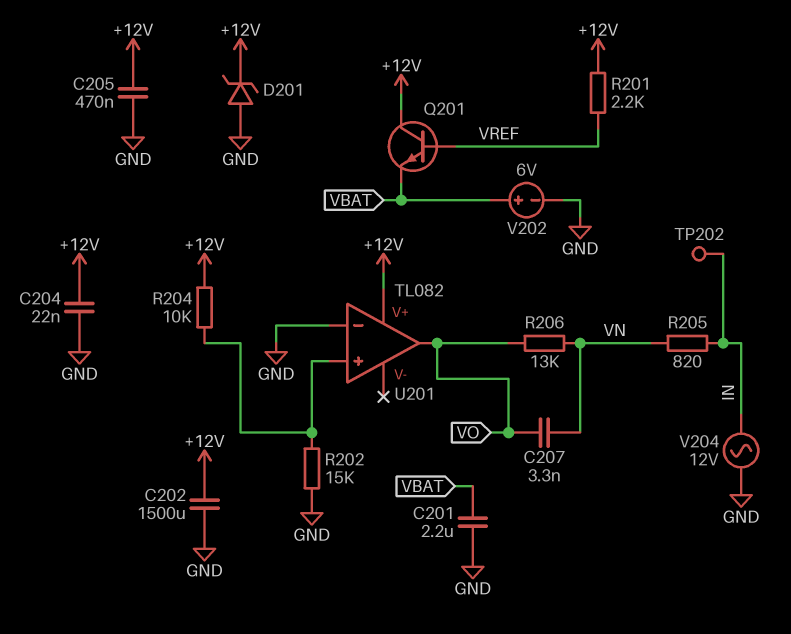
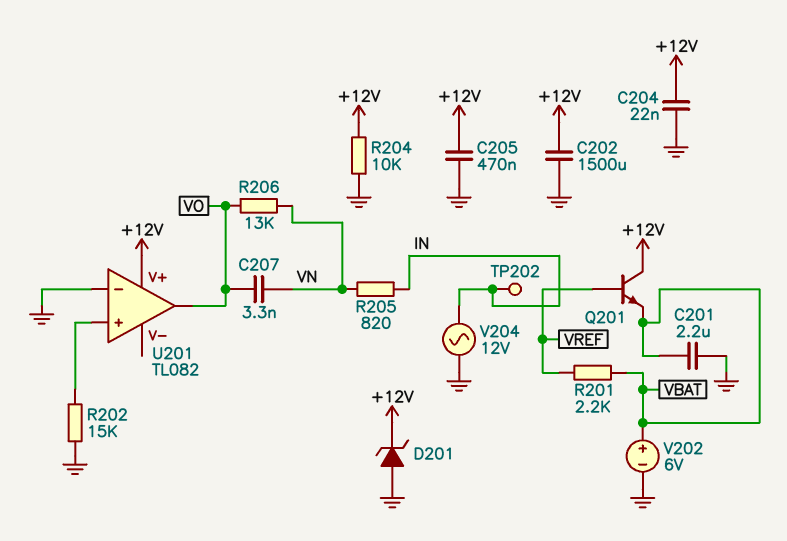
R201: 2.2k (+12V, VREF) -> 2.2k (VBAT, VREF)
R204: 10k (+12V, U201/in+) -> 10k (+12V, GND)

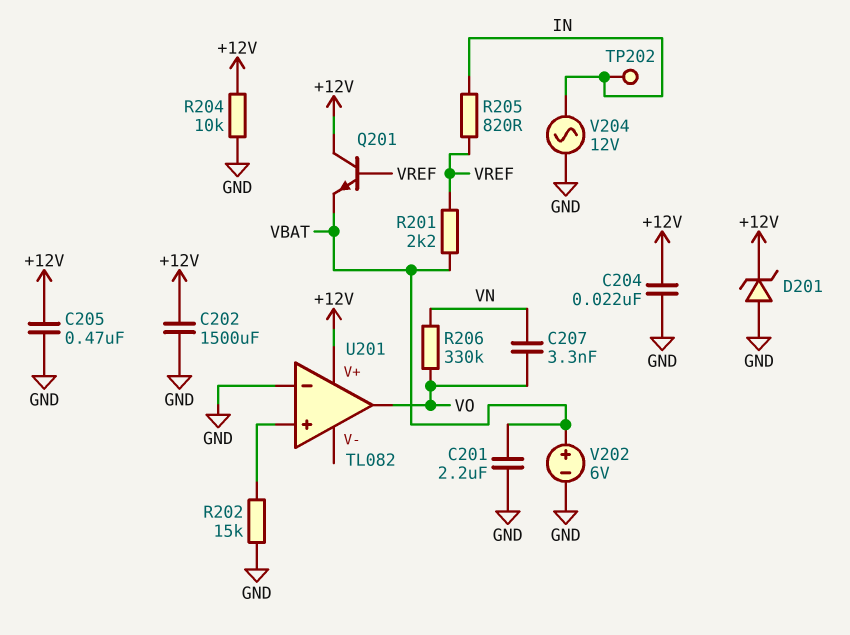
R205: 820 (IN, VN) -> 820 (IN, VREF)
R206: 13k (VN, VO) -> 330k (VN, VO)

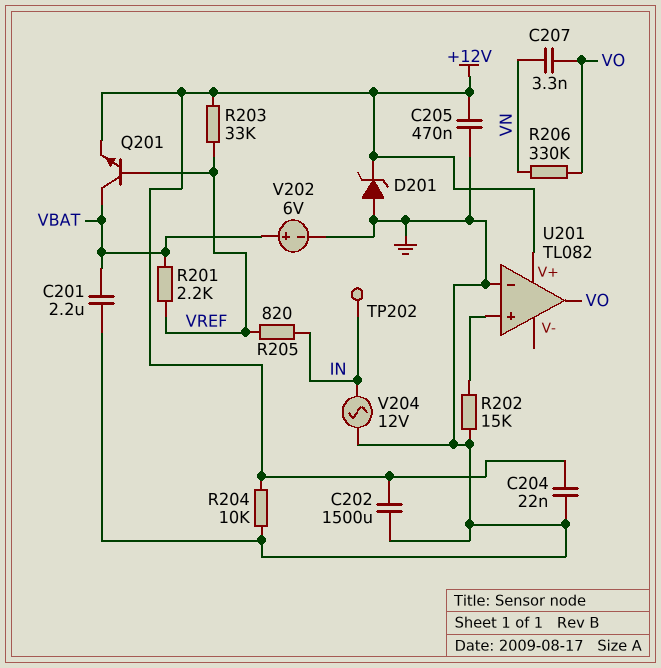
Q201: NPN (B VREF, C +12V, E VBAT) -> NPN (B VREF, C VBAT, E +12V)
R203: none -> 33k (+12V, VREF)

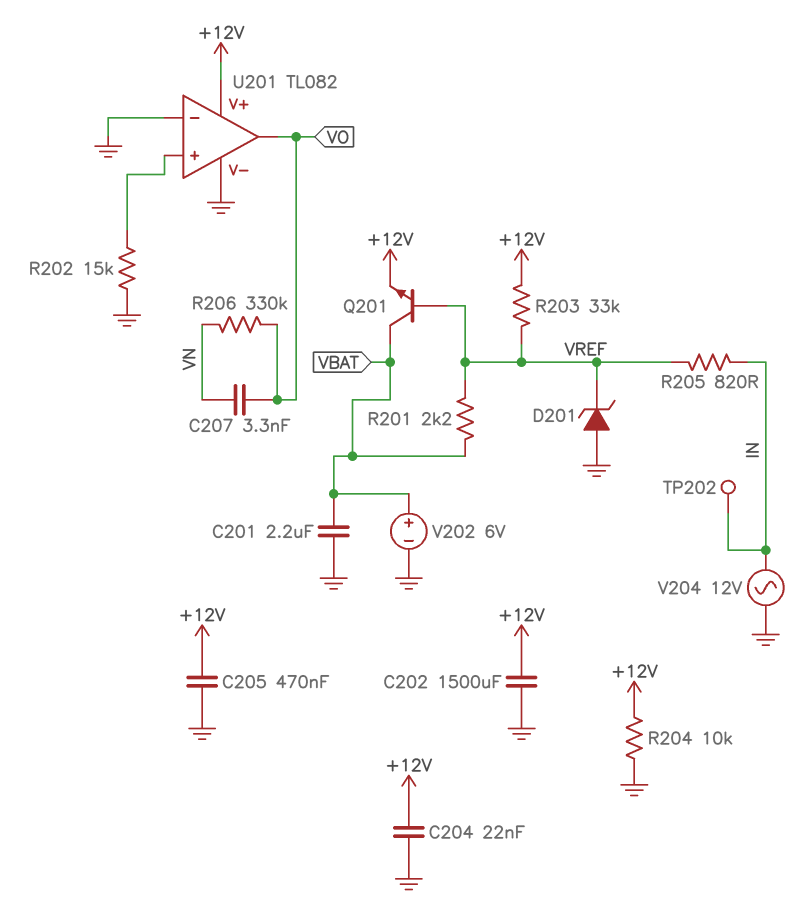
D201: zener (A GND, K +12V) -> zener (A GND, K VREF)
U201 pin V-: none -> GND

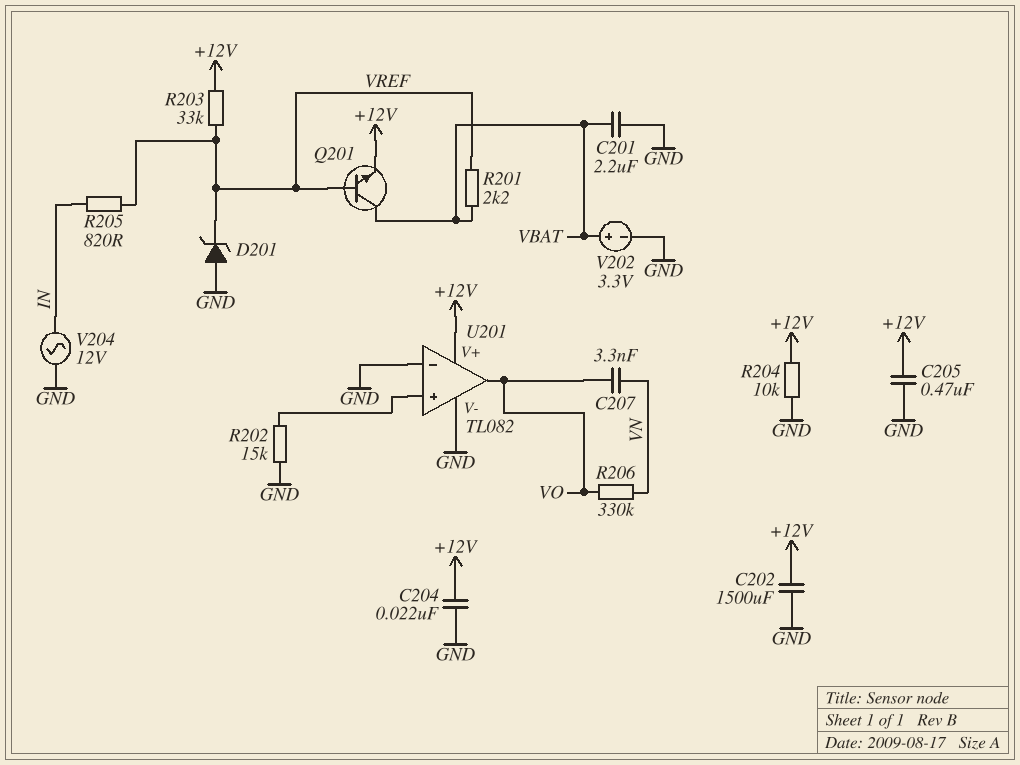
TP202: test point (IN) -> none
V202: 6V (plus VBAT, minus GND) -> 3.3V (plus VBAT, minus GND)

